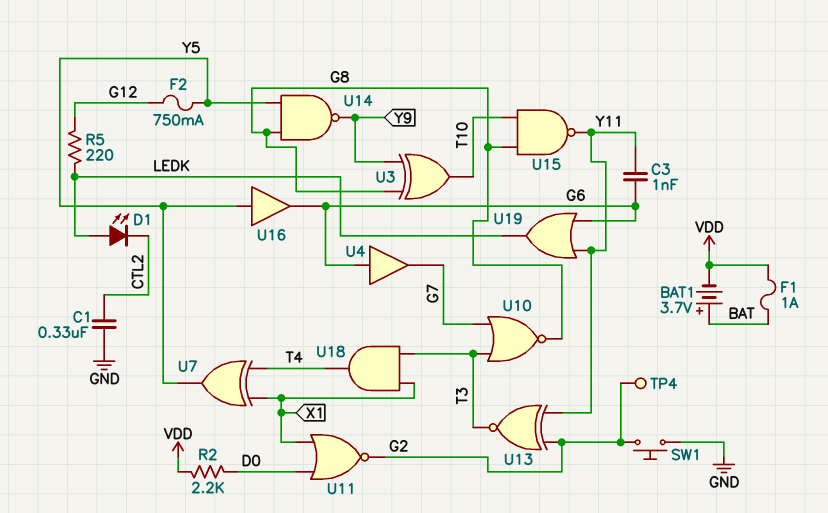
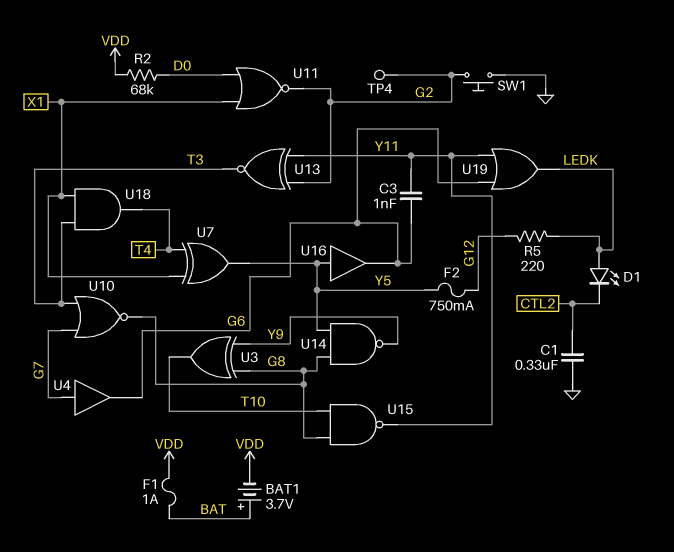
R2: 2.2k (D0, VDD) -> 68k (D0, VDD)
U4: buffer (in G6, out G7) -> buffer (in G7, out G6)

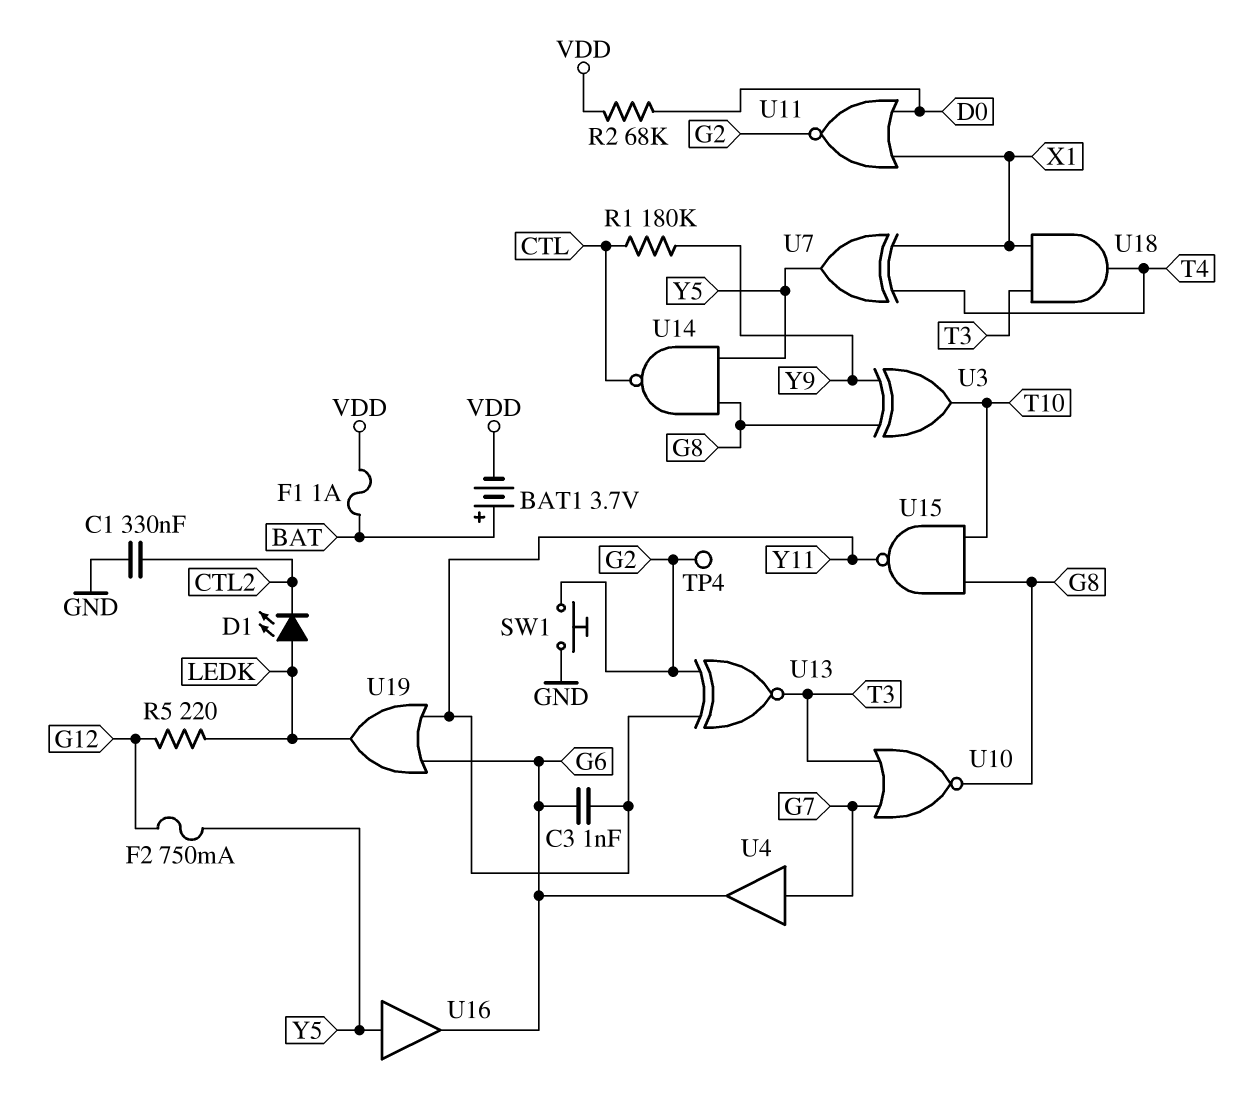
R1: none -> 180k (CTL, Y9)
U14: NAND (in G8, in Y5, out Y9) -> NAND (in G8, in Y5, out CTL)

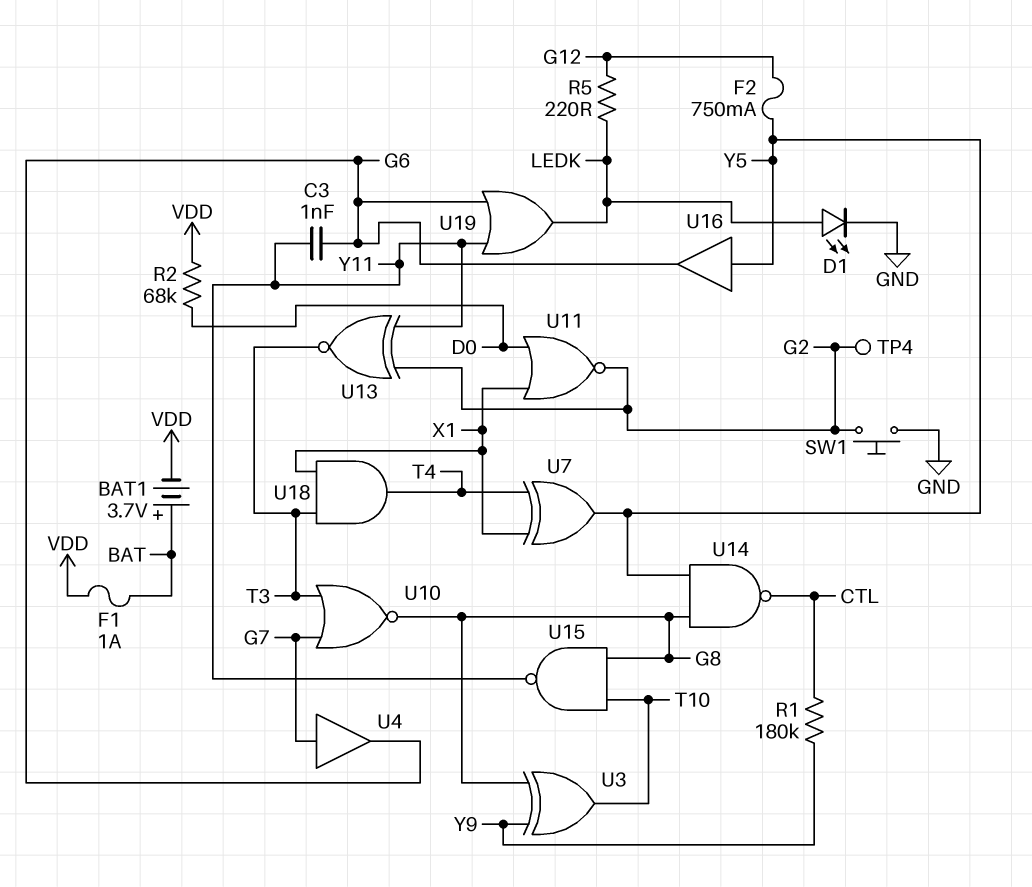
C1: 330nF (CTL2, GND) -> none
D1: LED (A LEDK, K CTL2) -> LED (A LEDK, K GND)

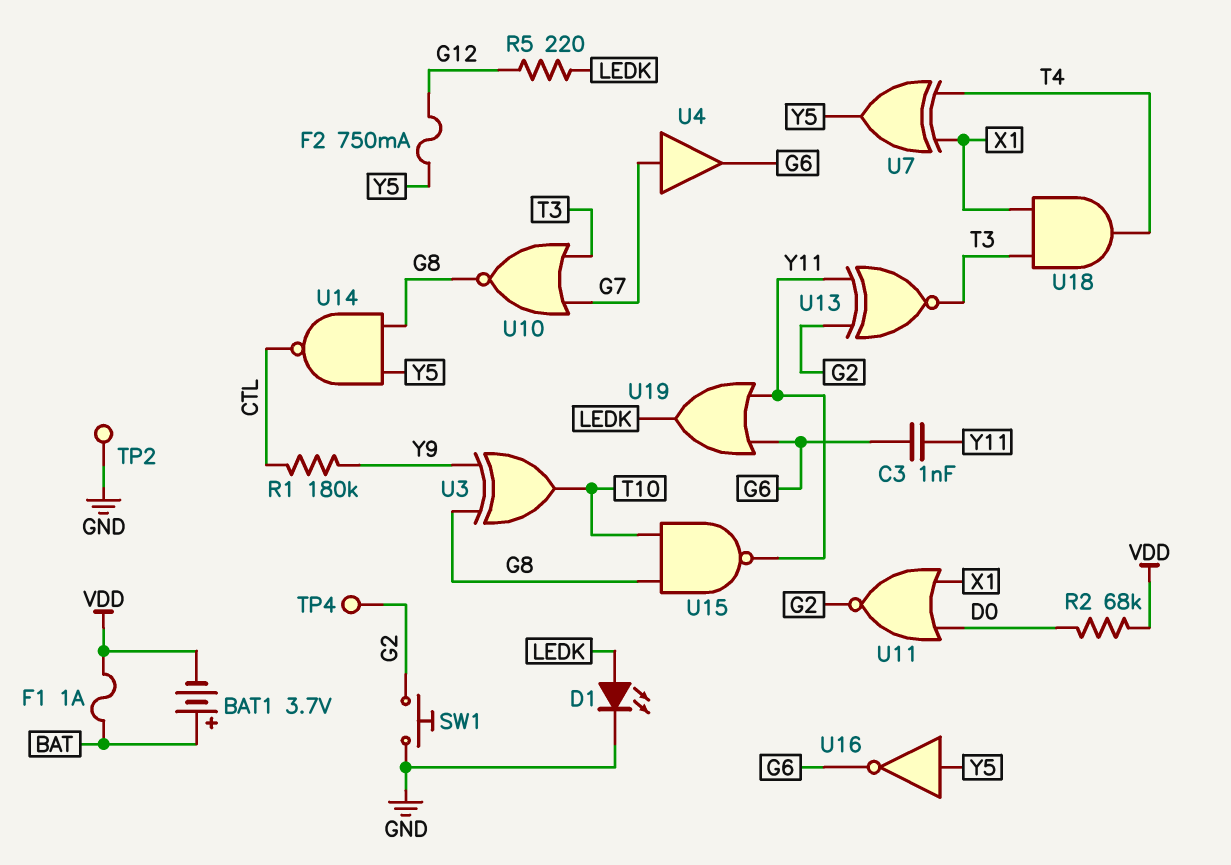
TP2: none -> test point (GND)
U16: buffer (in Y5, out G6) -> NOT (in Y5, out G6)

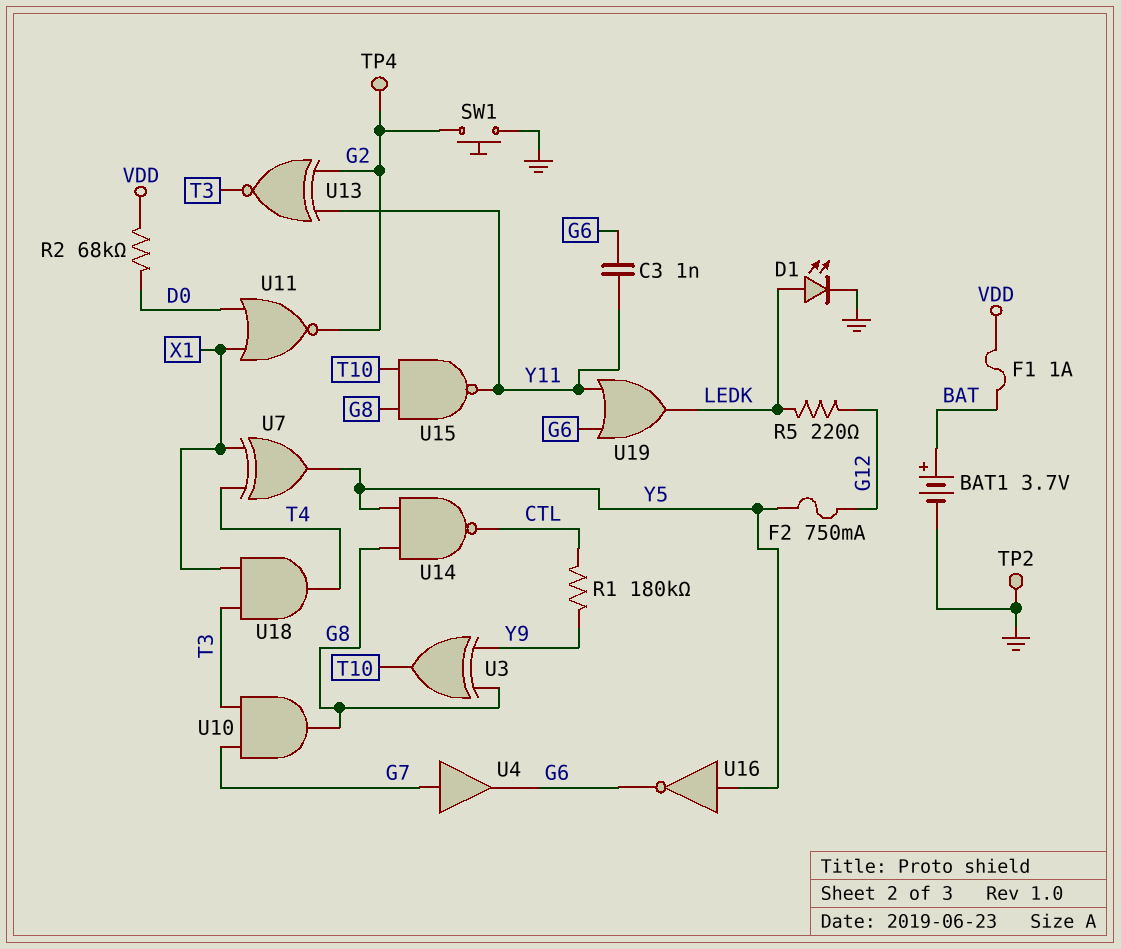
BAT1: 3.7V (plus BAT, minus VDD) -> 3.7V (plus BAT, minus GND)
U10: NOR (in G7, in T3, out G8) -> AND (in G7, in T3, out G8)

